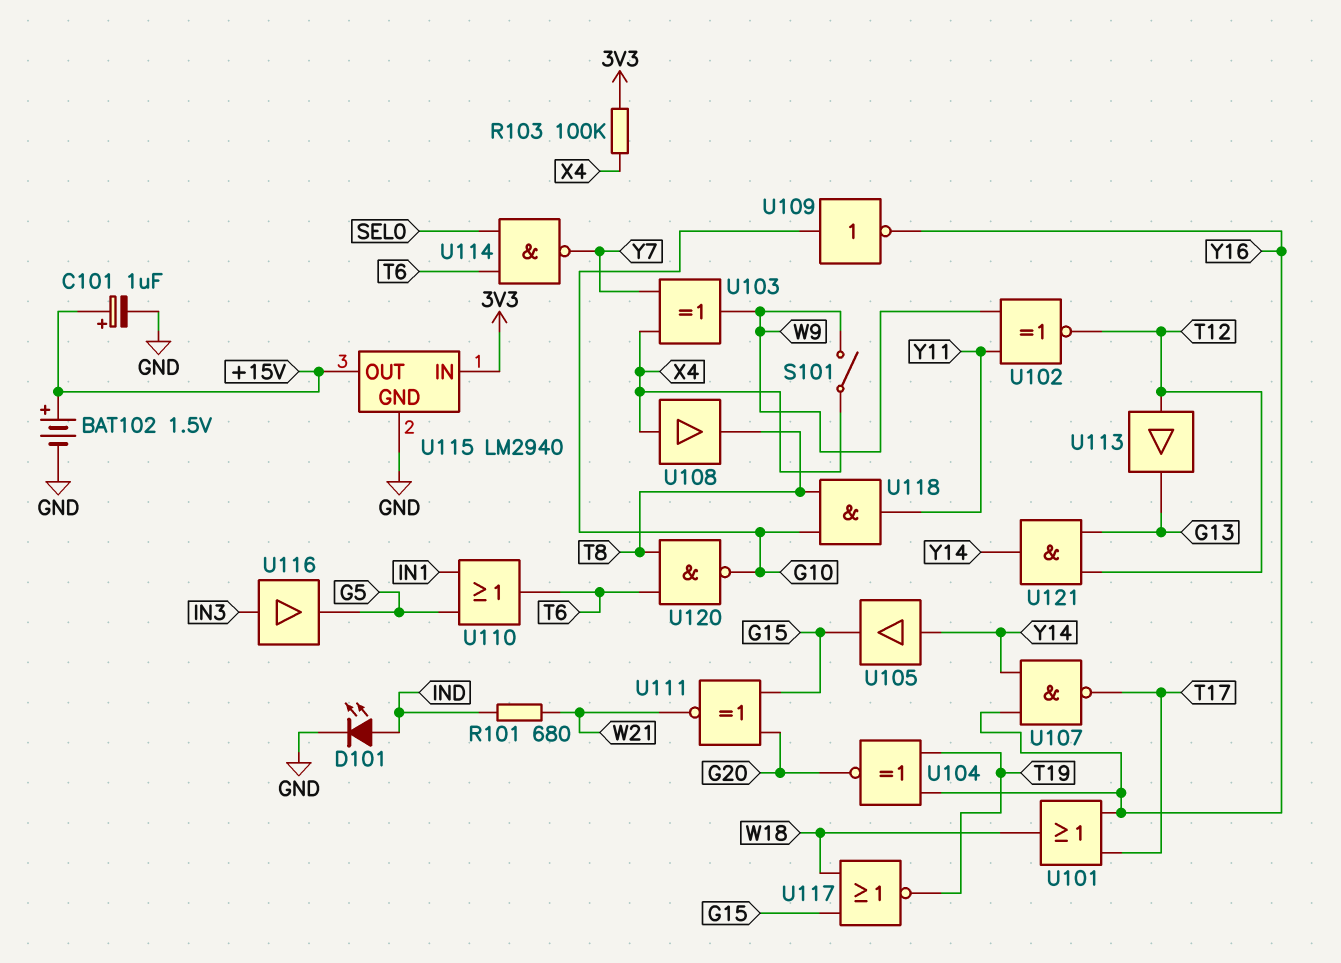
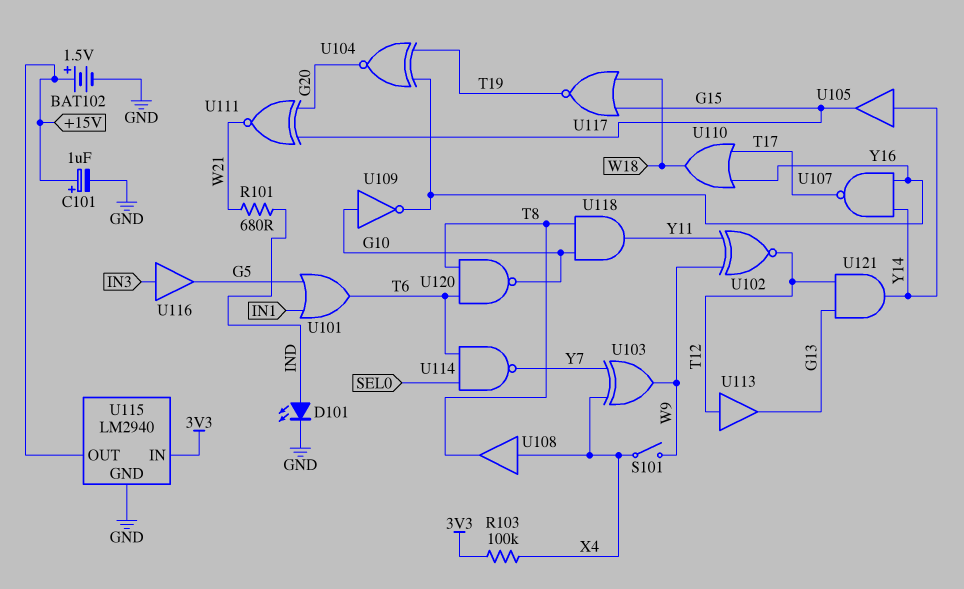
U101: OR (in T17, in Y16, out W18) -> OR (in G5, in IN1, out T6)
U110: OR (in G5, in IN1, out T6) -> OR (in T17, in Y16, out W18)

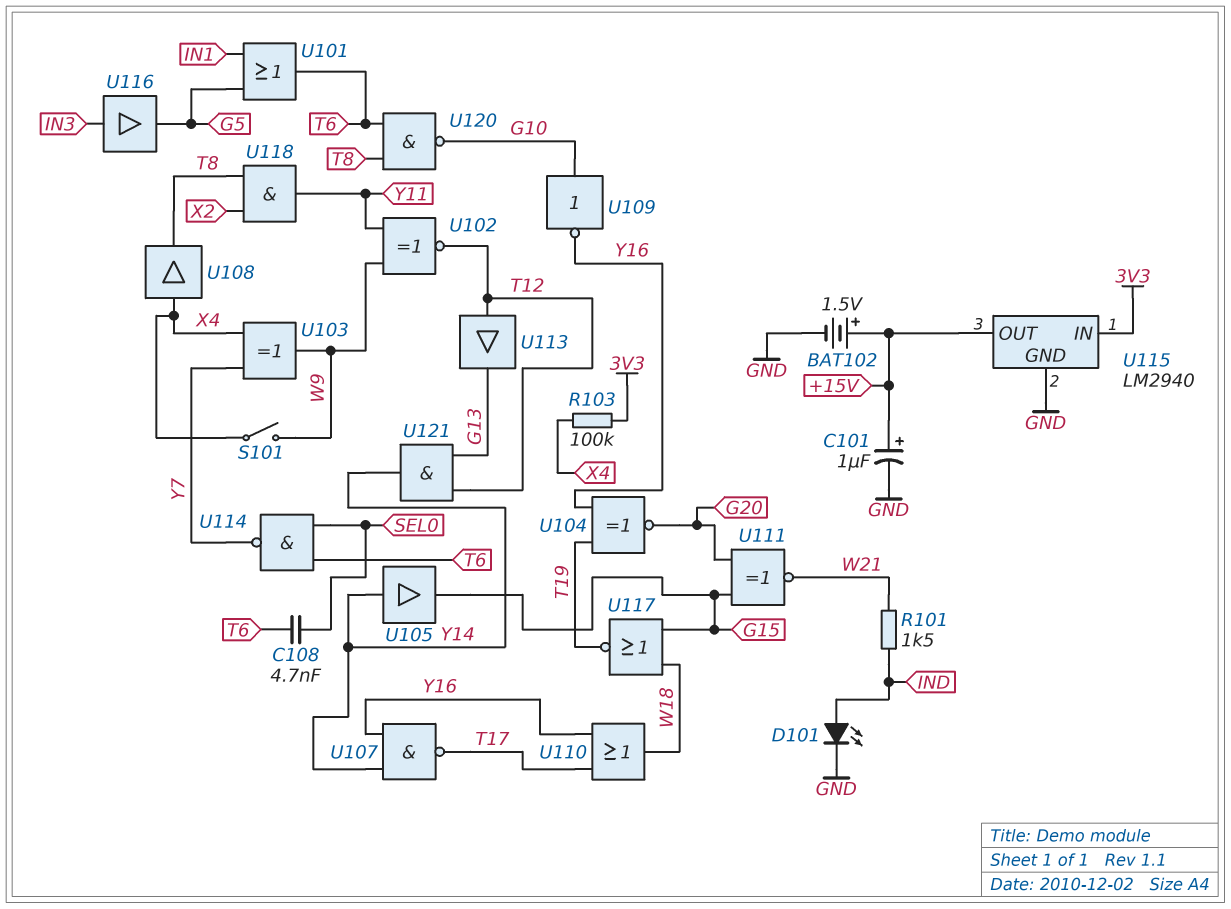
C108: none -> 4.7nF (SEL0, T6)
R101: 680 (IND, W21) -> 1.5k (IND, W21)
U118: AND (in G10, in T8, out Y11) -> AND (in T8, in X2, out Y11)

